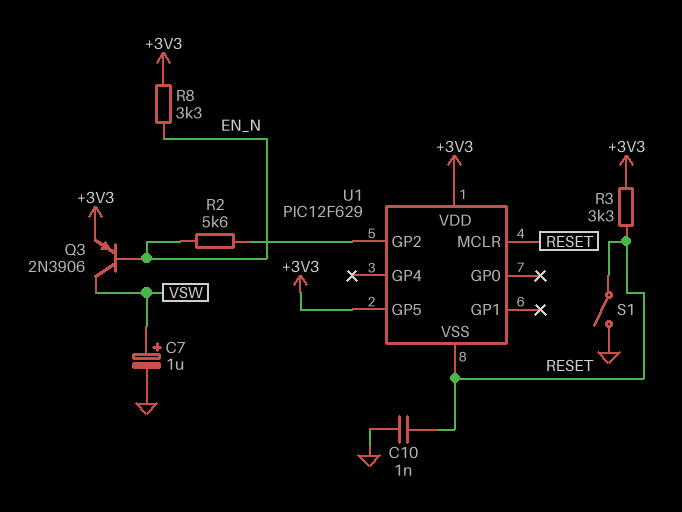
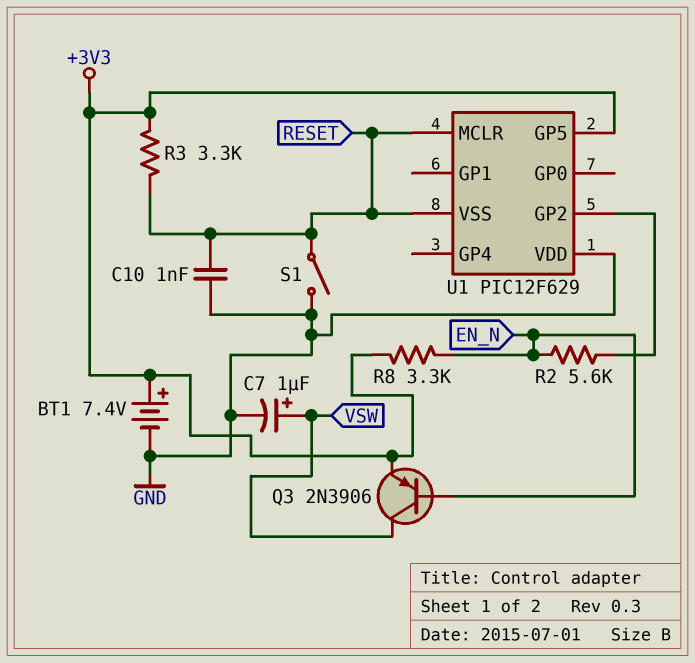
BT1: none -> 7.4V (plus +3V3, minus GND)
U1 pin VDD: +3V3 -> GND

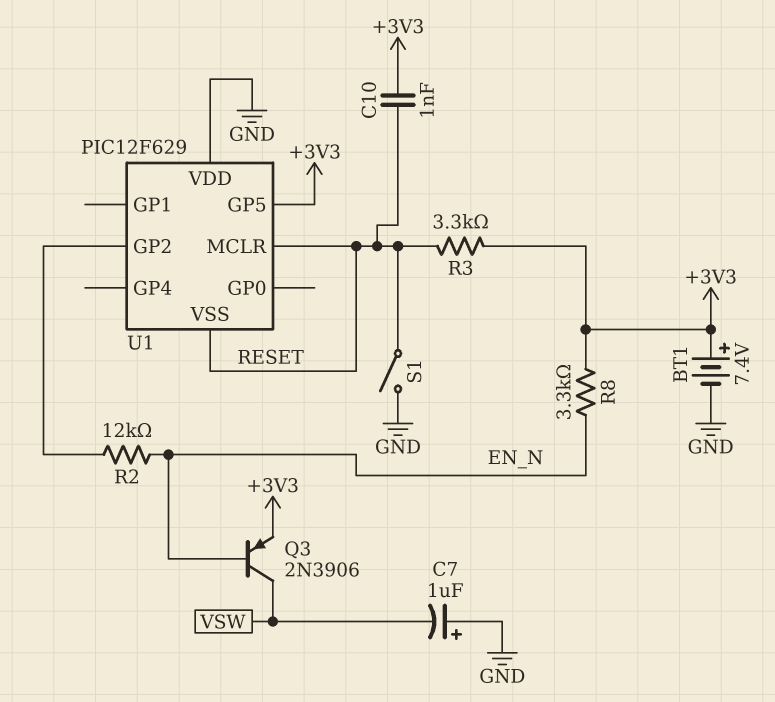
C7: 1uF (plus VSW, minus GND) -> 1uF (plus GND, minus VSW)
C10: 1nF (GND, RESET) -> 1nF (+3V3, RESET)
R2: 5.6k (EN_N, U1/GP2) -> 12k (EN_N, U1/GP2)

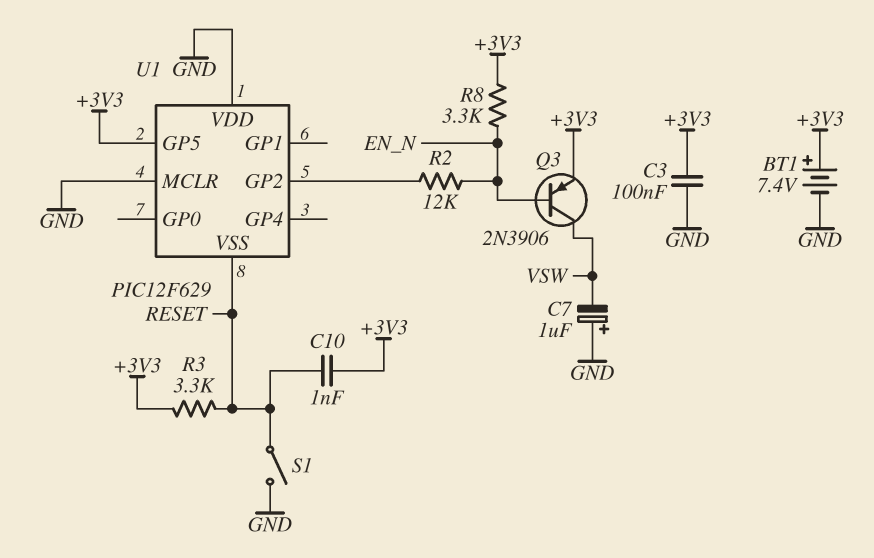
C3: none -> 100nF (+3V3, GND)
U1 pin MCLR: RESET -> GND

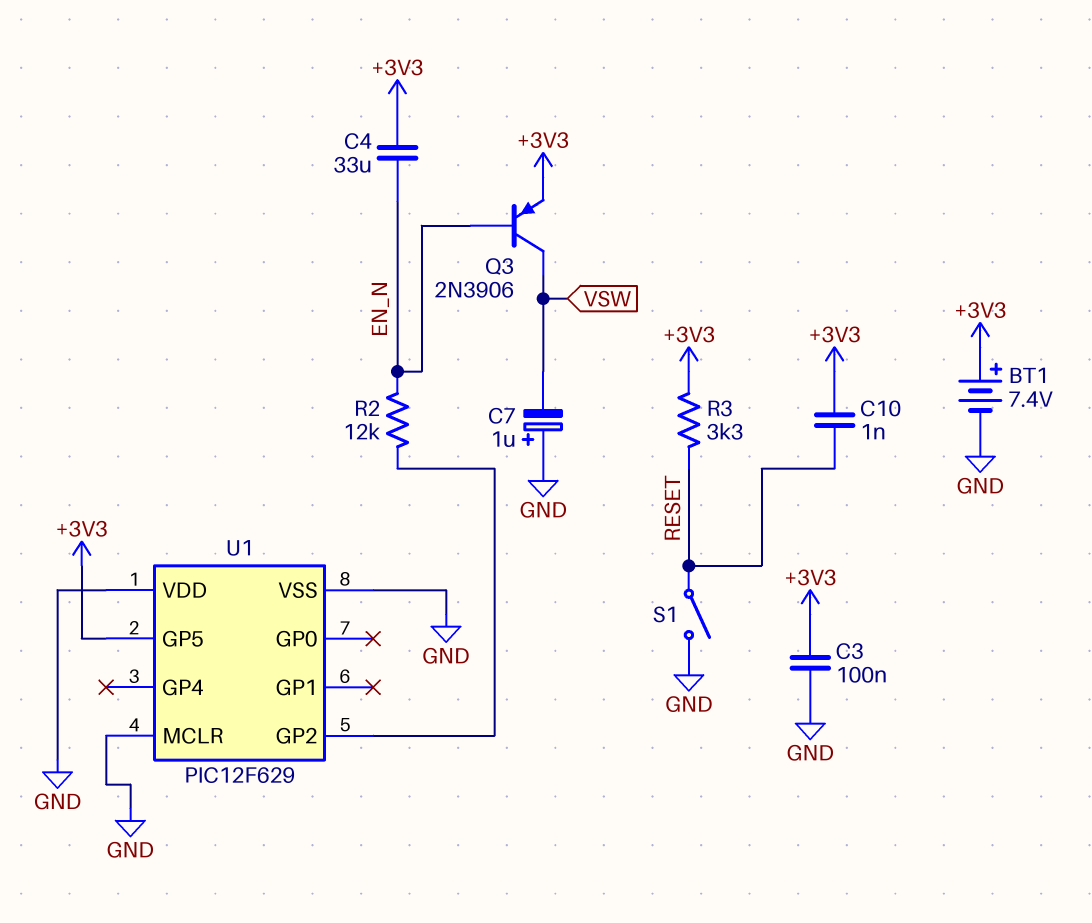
C4: none -> 33uF (+3V3, EN_N)
R8: 3.3k (+3V3, EN_N) -> none
U1 pin VSS: RESET -> GND

